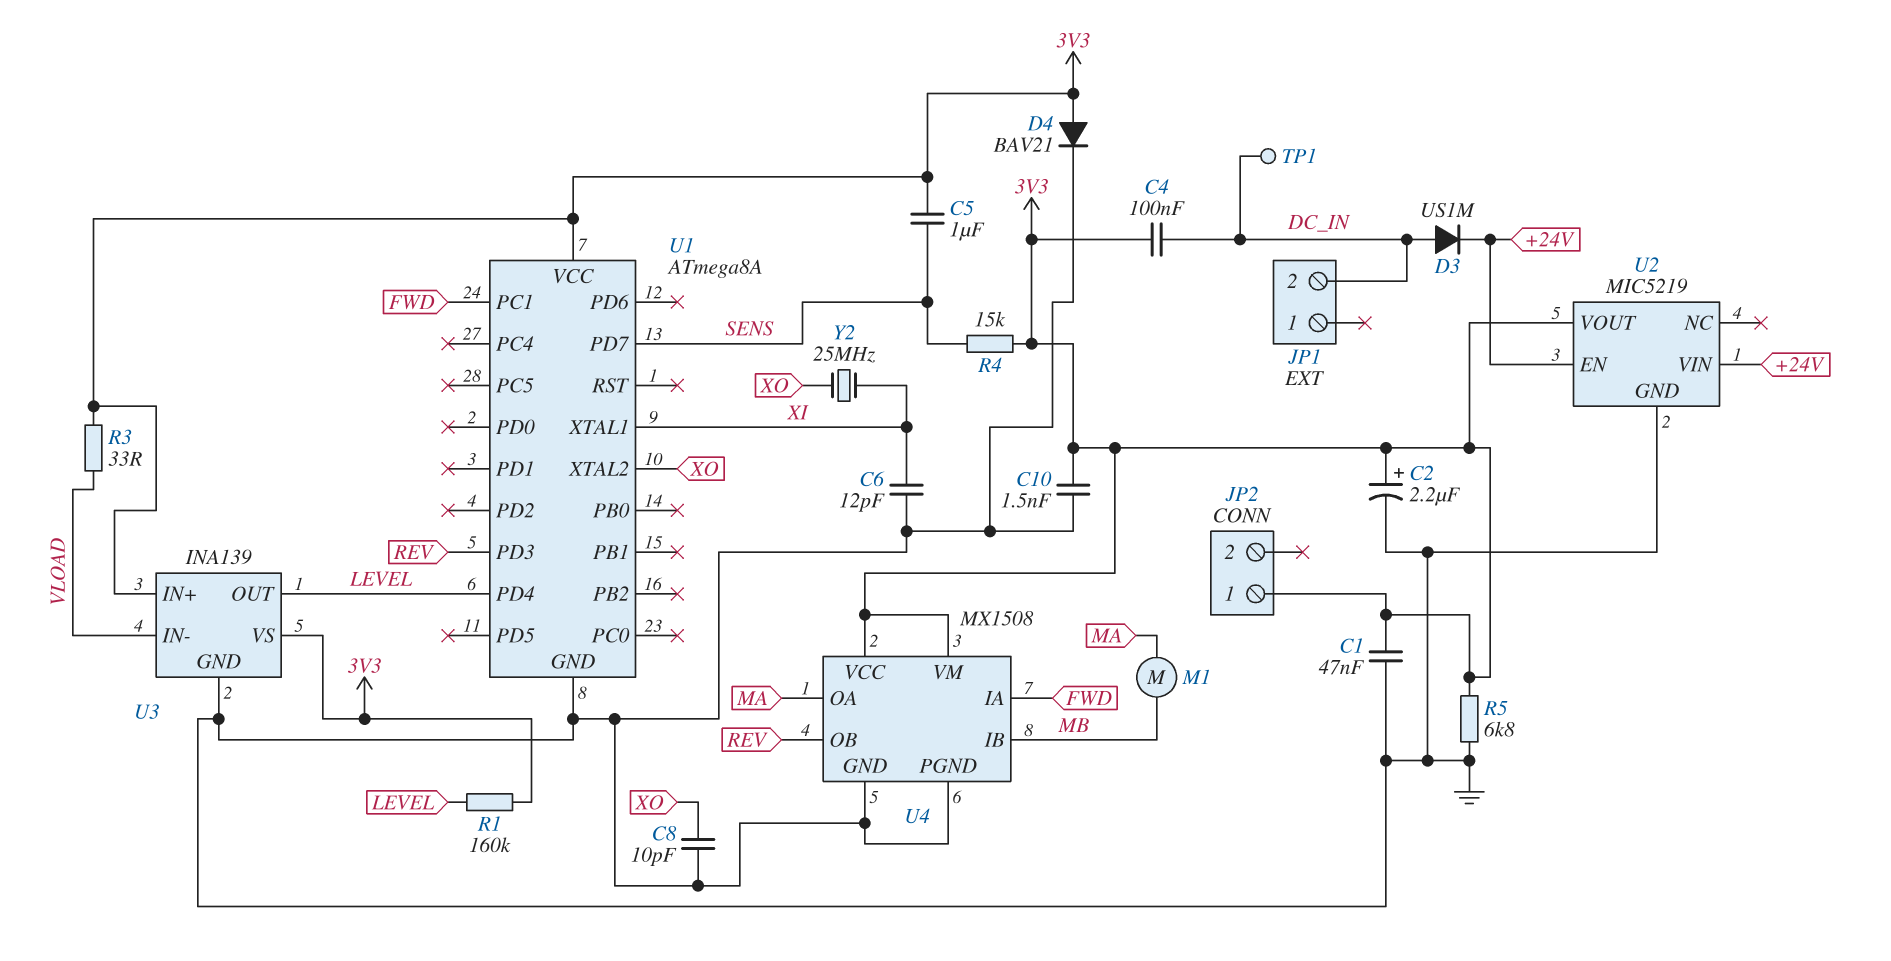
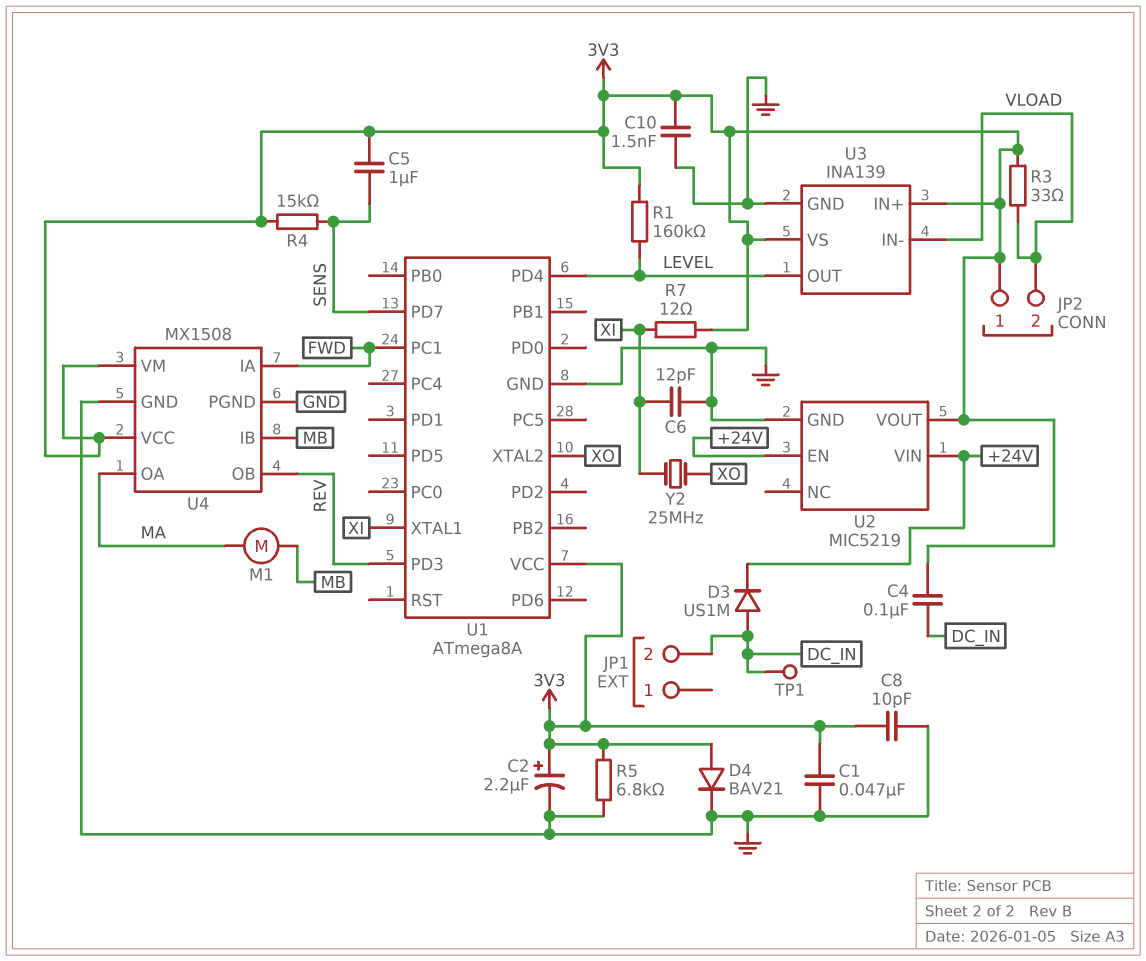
C8: 10pF (GND, XO) -> 10pF (3V3, GND)
JP2 pin 2: none -> VLOAD
R7: none -> 12 (3V3, XI)

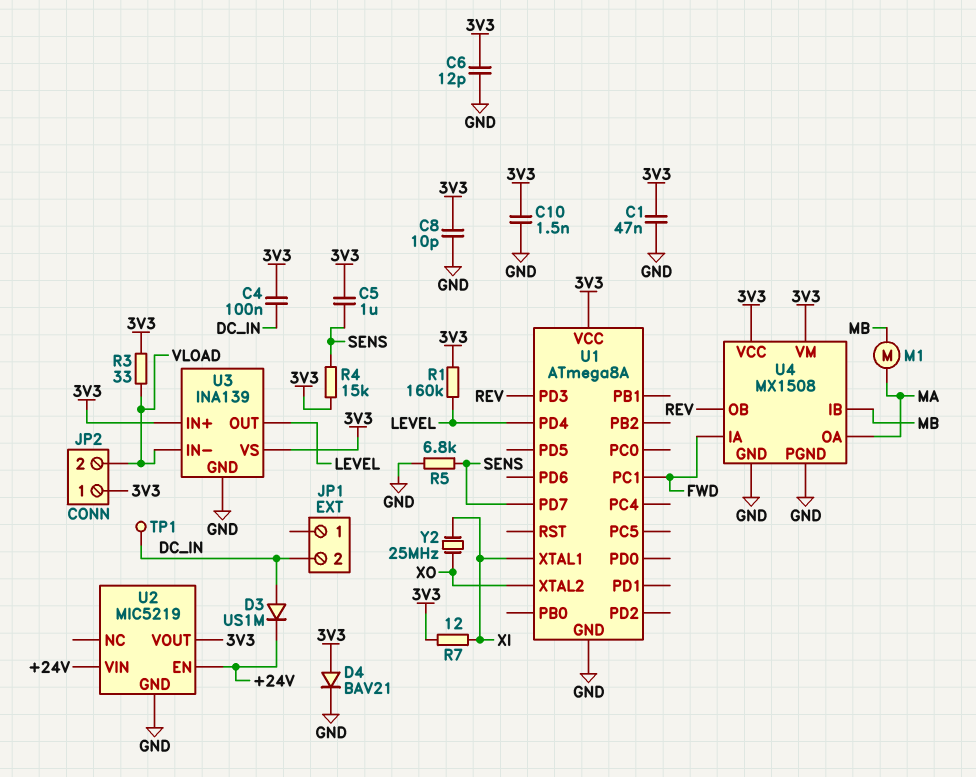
C2: 2.2uF (plus 3V3, minus GND) -> none
C6: 12pF (GND, XI) -> 12pF (3V3, GND)
R5: 6.8k (3V3, GND) -> 6.8k (GND, SENS)

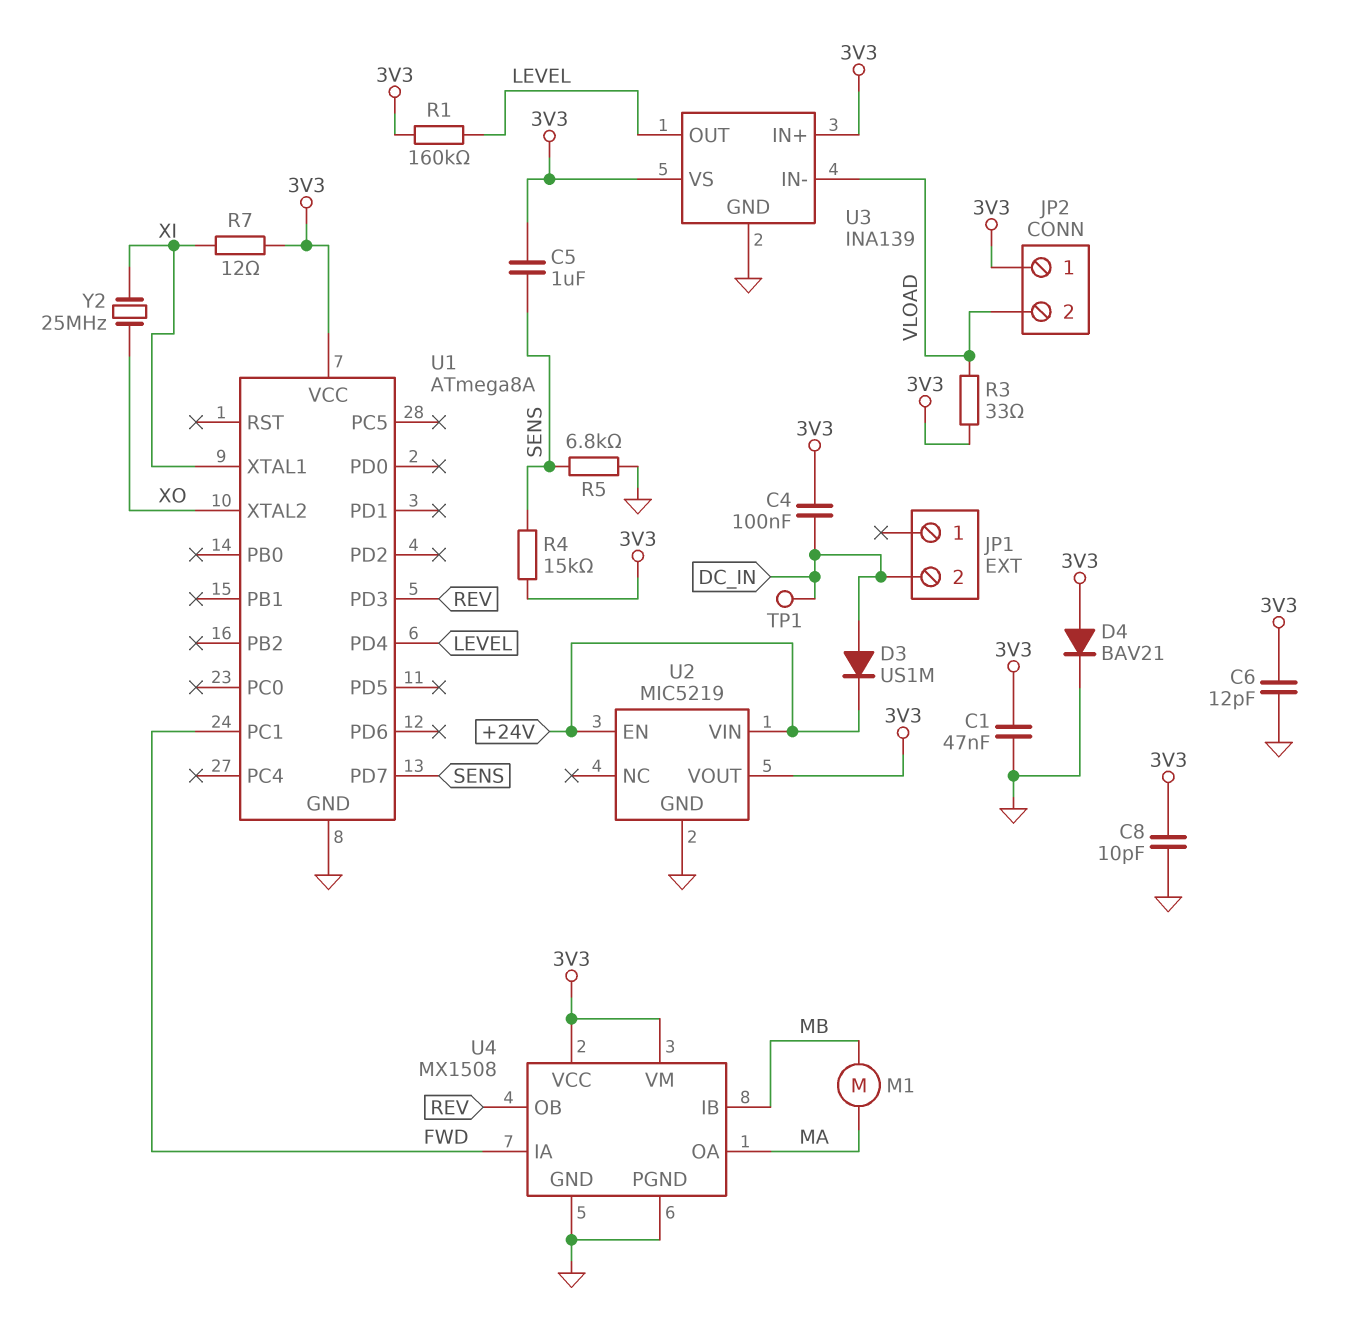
C10: 1.5nF (3V3, GND) -> none

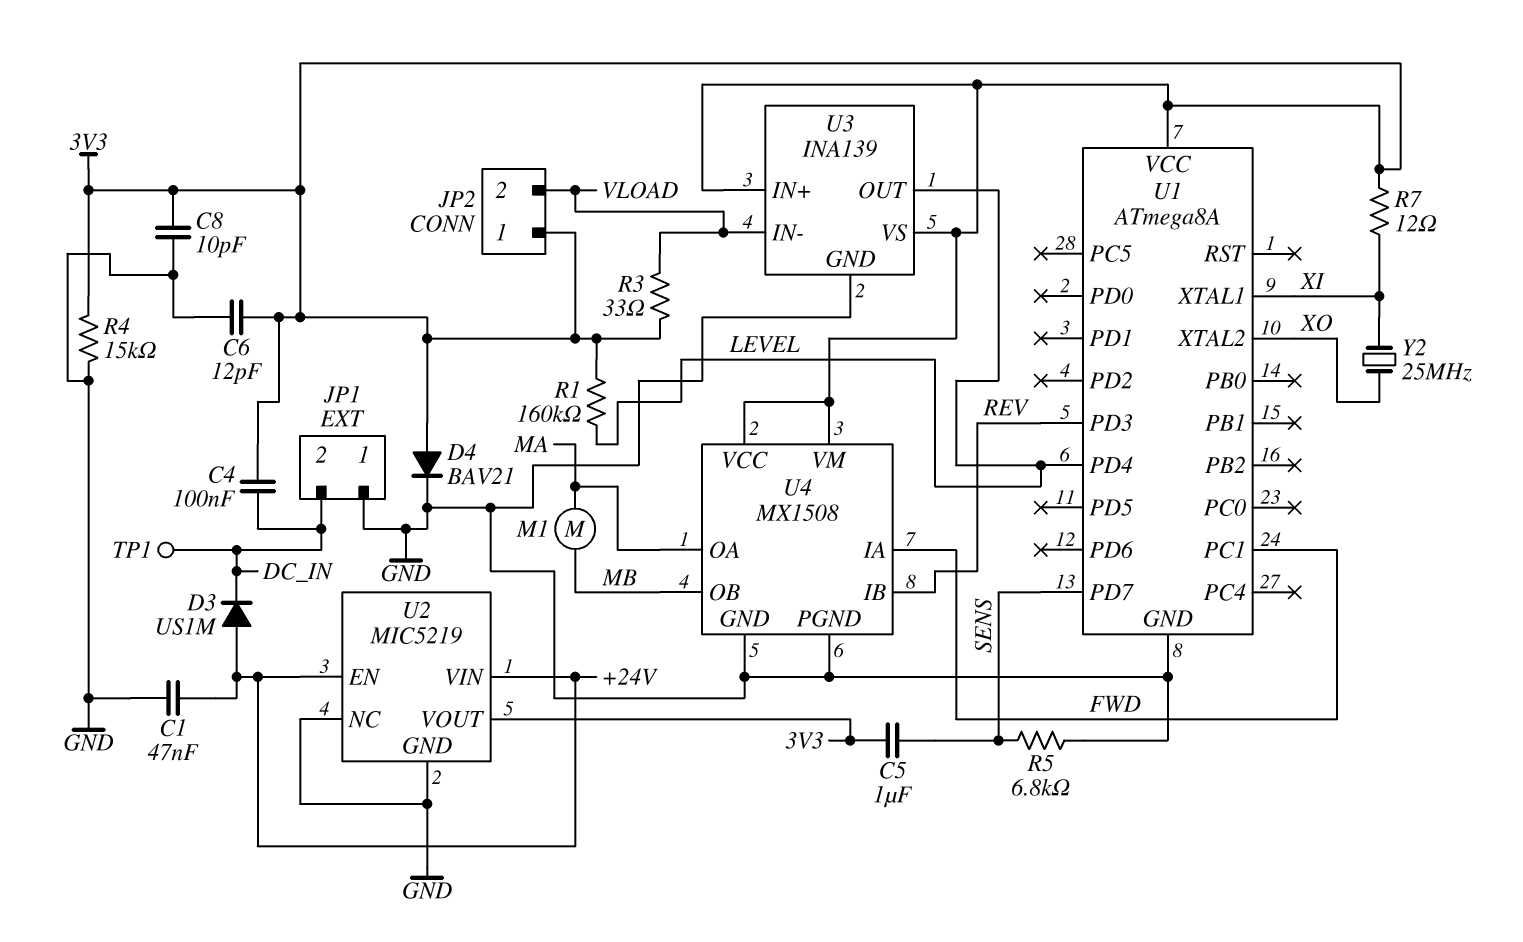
C1: 47nF (3V3, GND) -> 47nF (+24V, GND)
D3: diode US1M (A DC_IN, K +24V) -> diode US1M (A +24V, K DC_IN)
JP1 pin 1: none -> GND
R4: 15k (3V3, SENS) -> 15k (3V3, GND)
U2 pin NC: none -> GND
U4 pin IB: MB -> REV
U4 pin OB: REV -> MB

